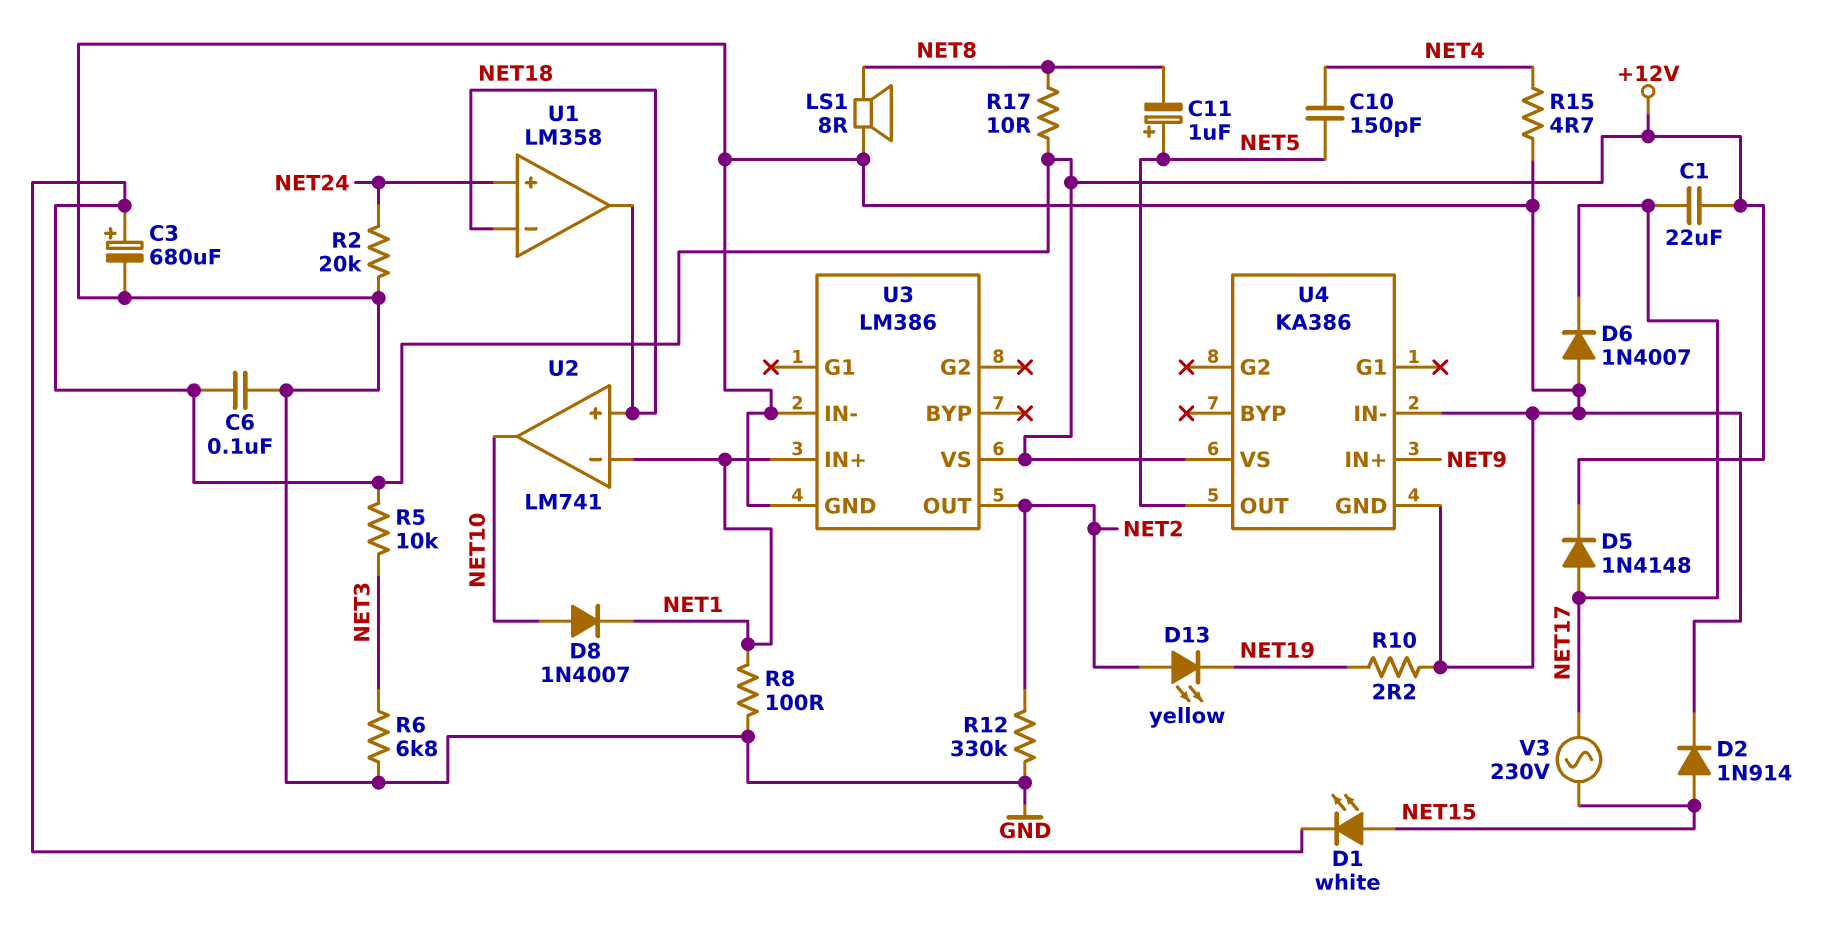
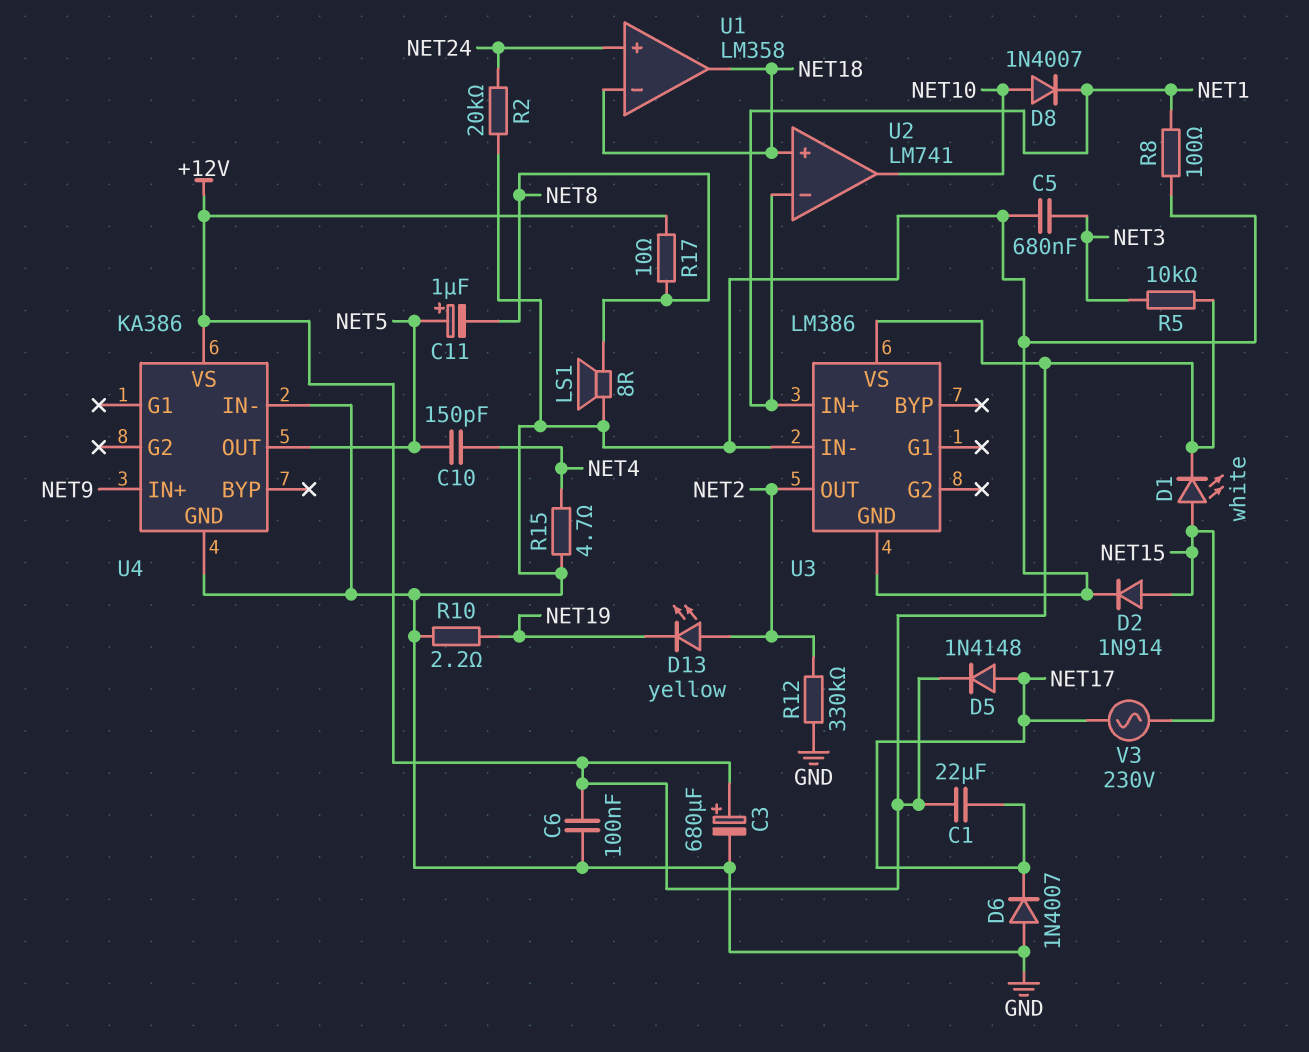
C5: none -> 680nF (GND, NET3)
R6: 6.8k (GND, NET3) -> none

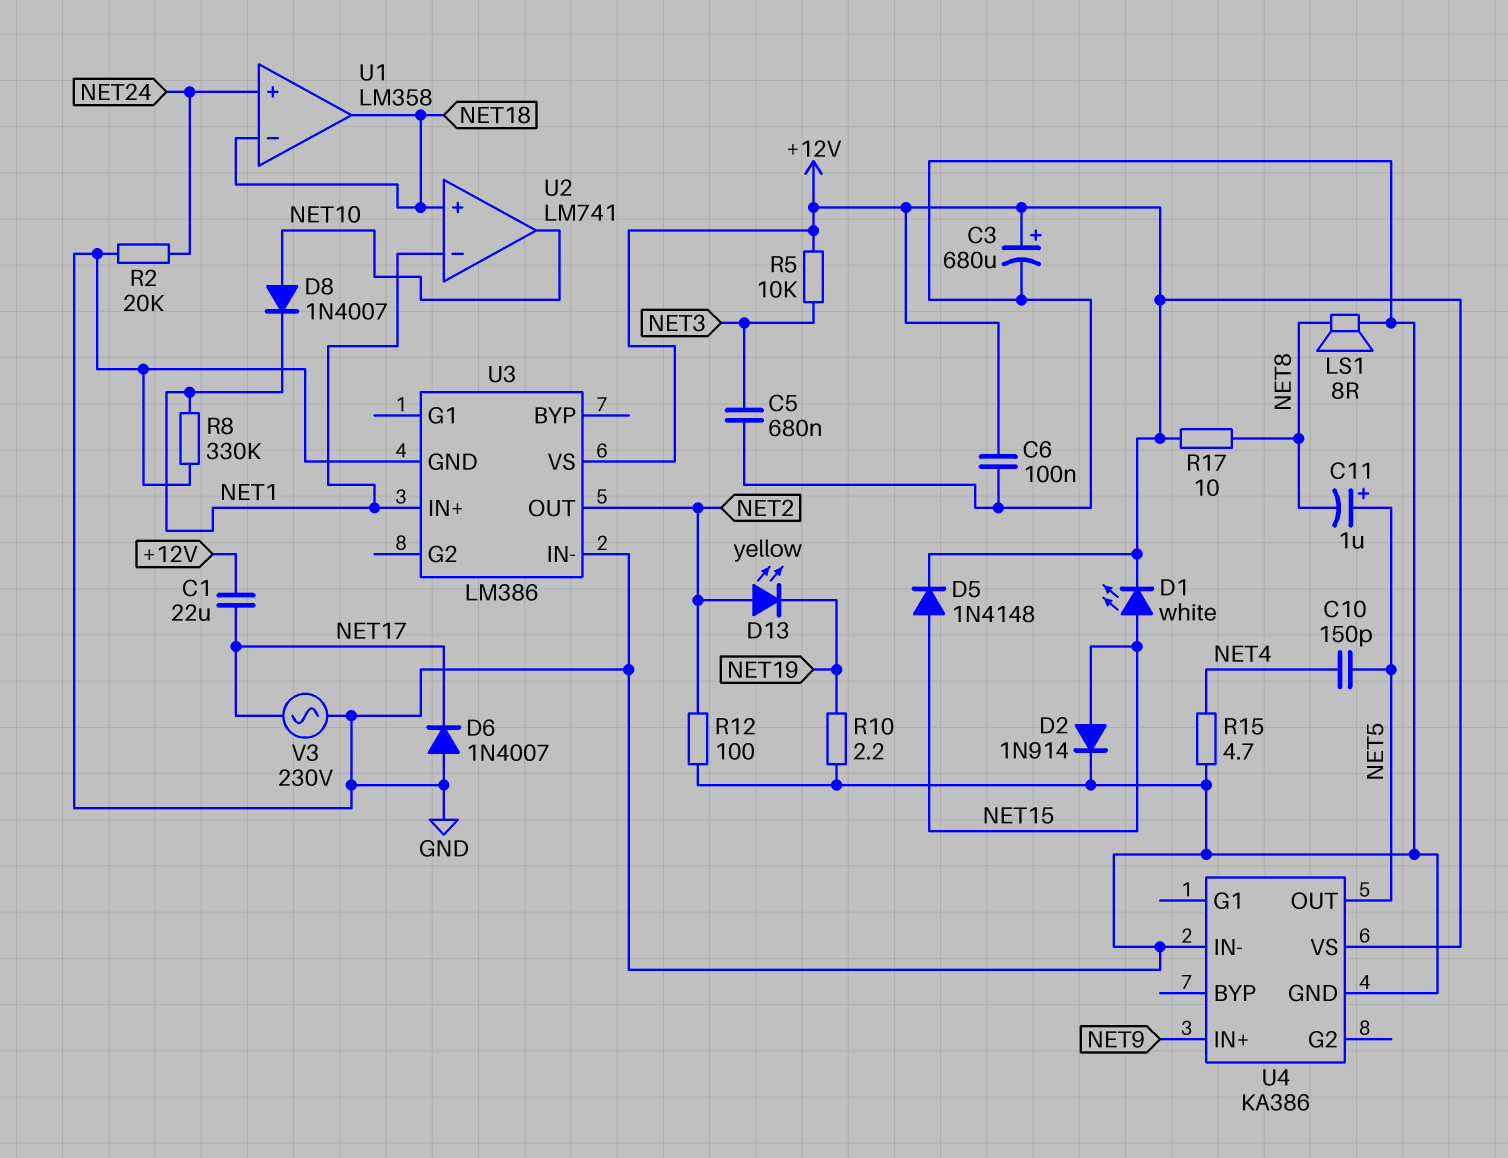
D5: diode 1N4148 (A NET17, K +12V) -> diode 1N4148 (A NET15, K +12V)
R8: 100 (GND, NET1) -> 330k (GND, NET1)
R12: 330k (GND, NET2) -> 100 (GND, NET2)
V3: AC 230V (NET15, NET17) -> AC 230V (GND, NET17)

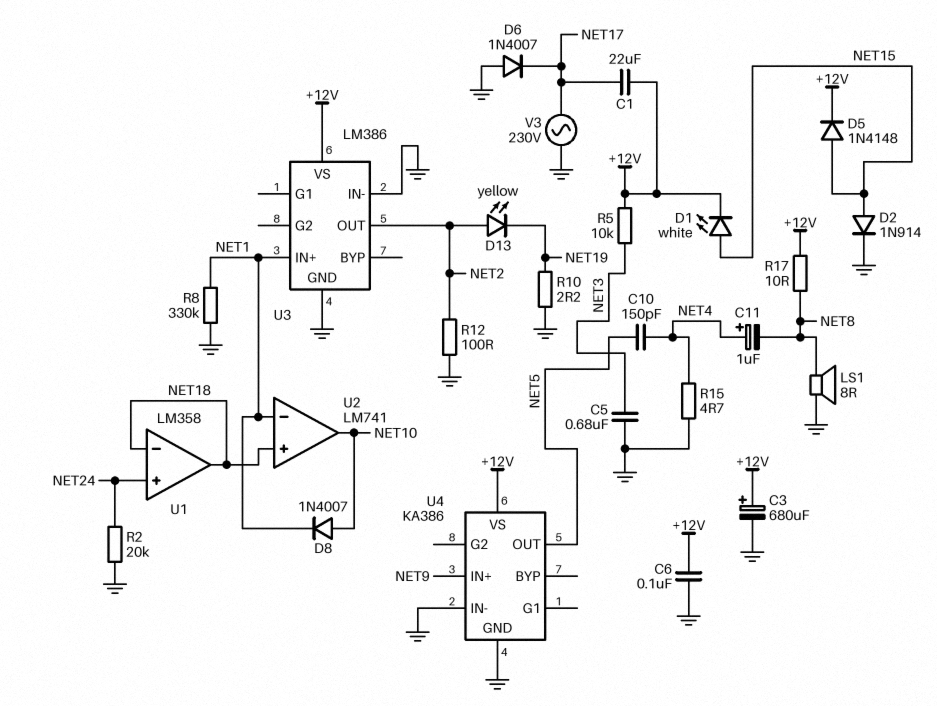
C11: 1uF (plus NET5, minus NET8) -> 1uF (plus NET4, minus NET8)

